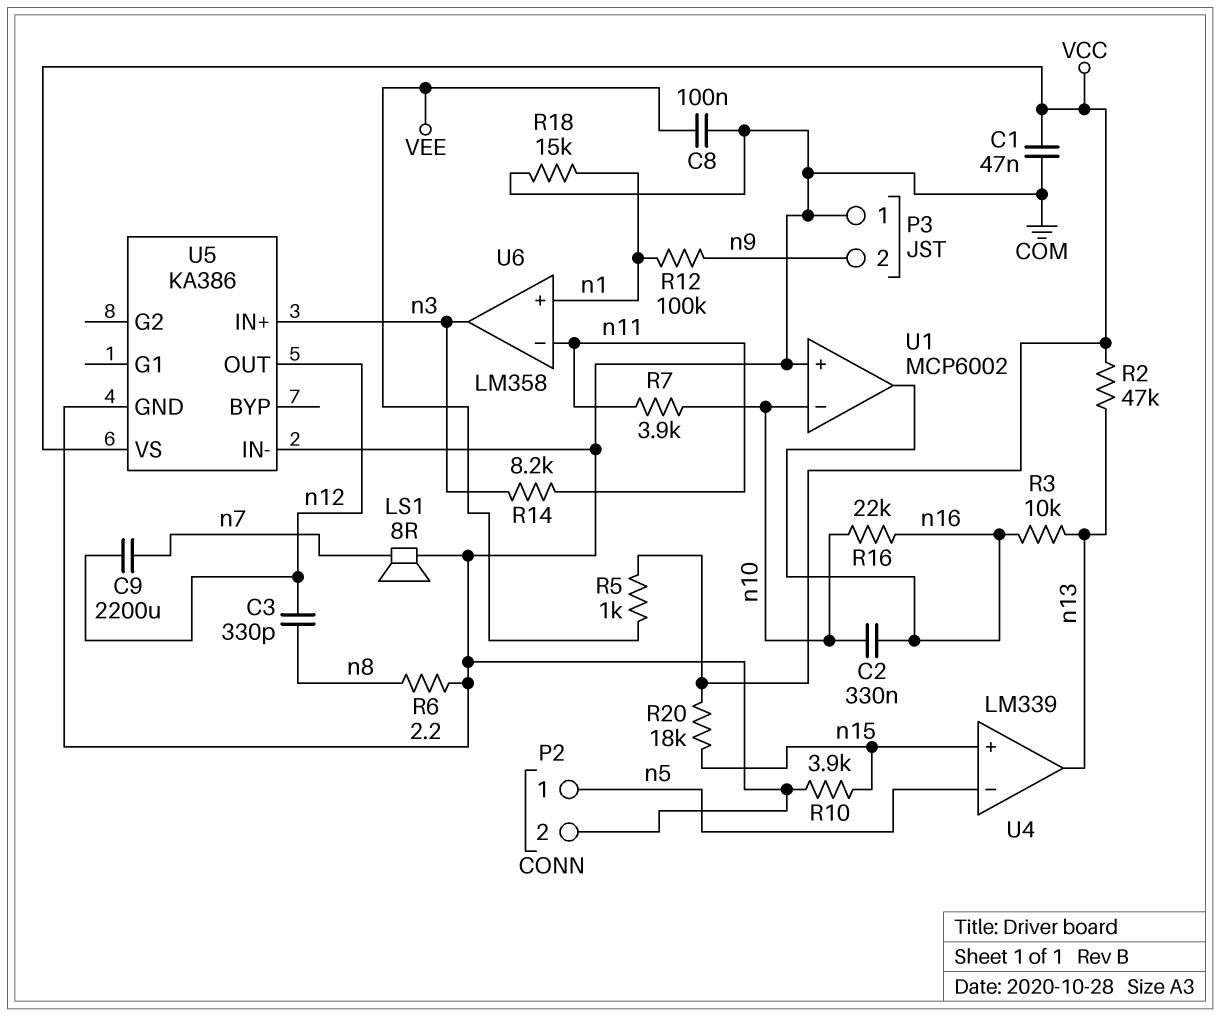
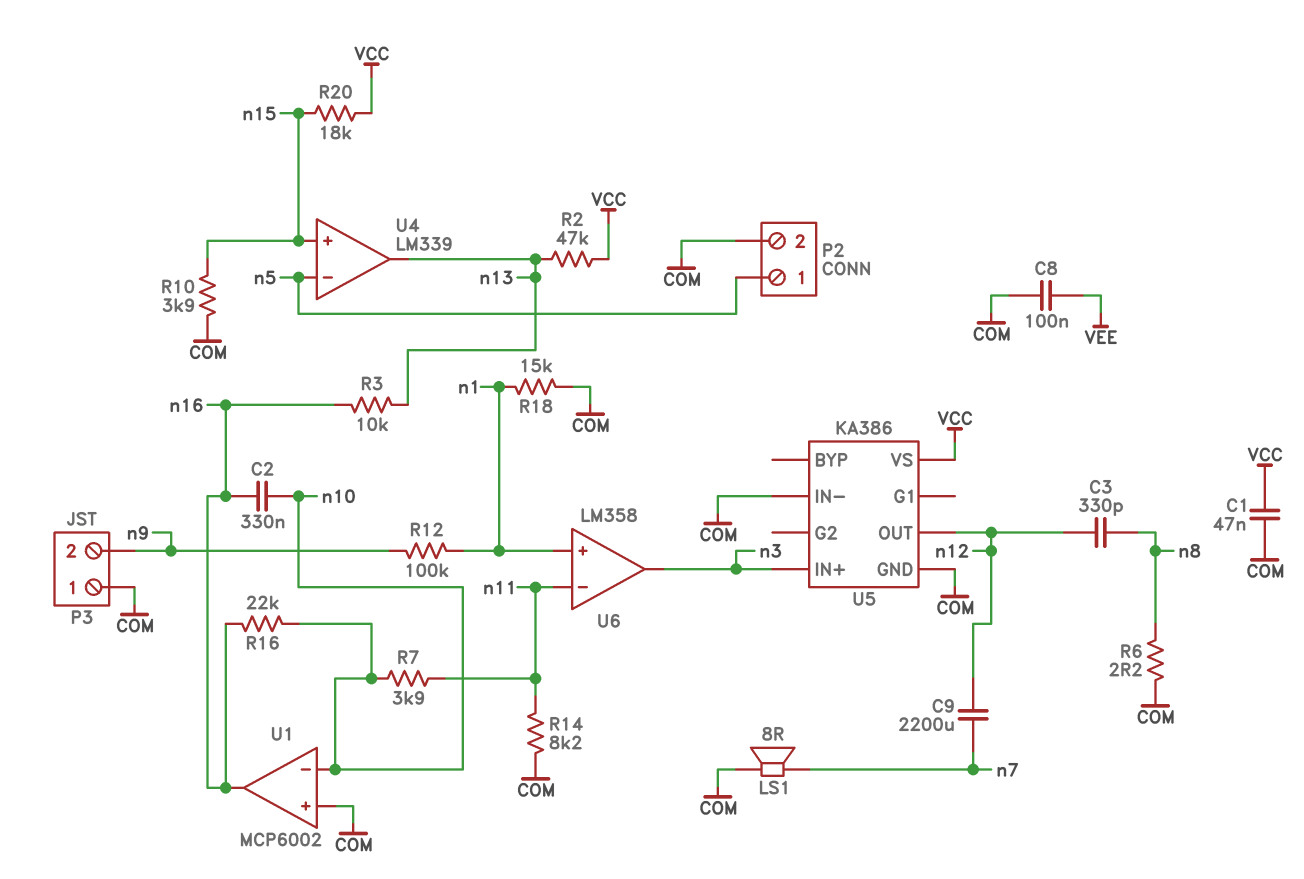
R5: 1k (VCC, VEE) -> none
R14: 8.2k (n3, n11) -> 8.2k (COM, n11)

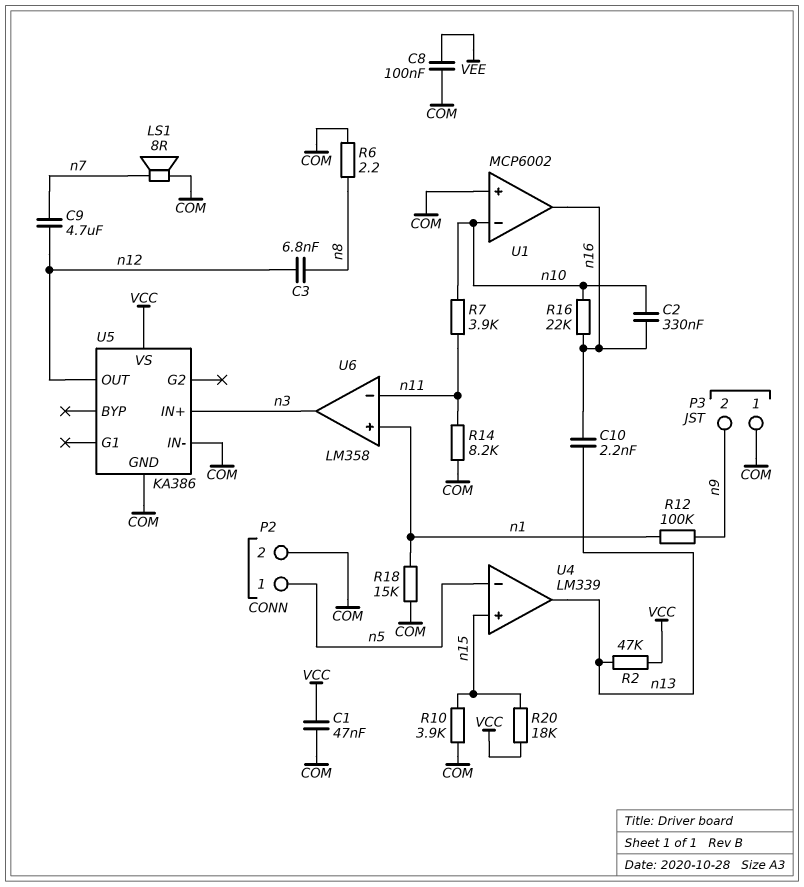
C3: 330pF (n8, n12) -> 6.8nF (n8, n12)
C9: 2200uF (n7, n12) -> 4.7uF (n7, n12)
C10: none -> 2.2nF (n13, n16)
R3: 10k (n13, n16) -> none

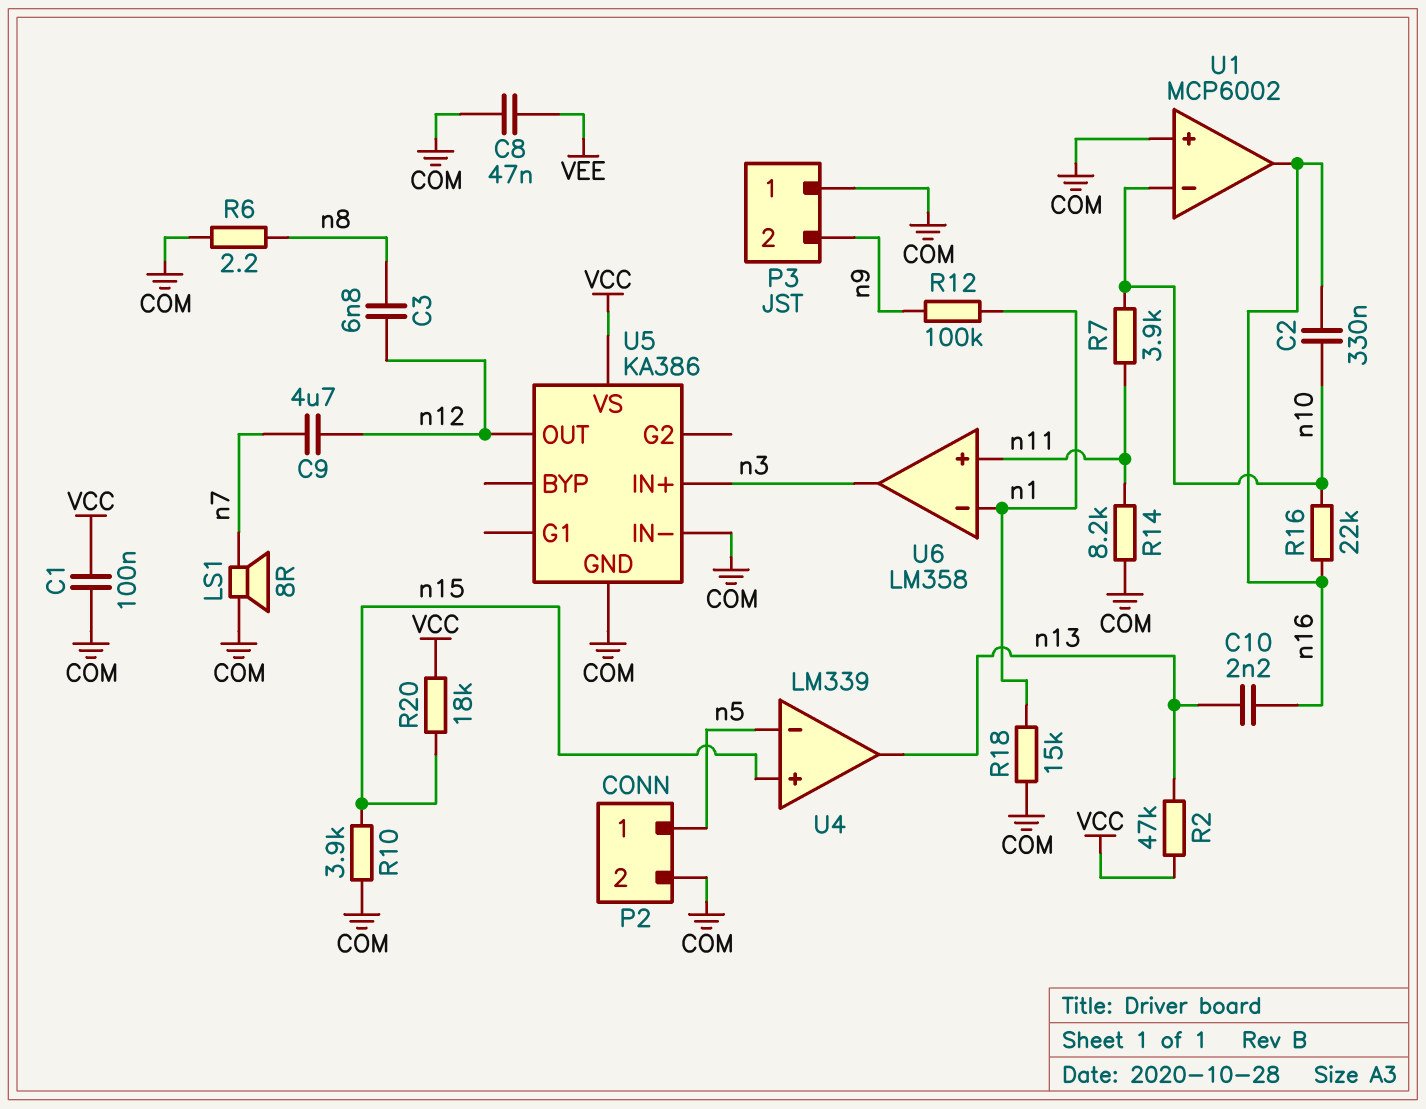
C1: 47nF (COM, VCC) -> 100nF (COM, VCC)
C8: 100nF (COM, VEE) -> 47nF (COM, VEE)
U6 pin in+: n1 -> n11
U6 pin in-: n11 -> n1

